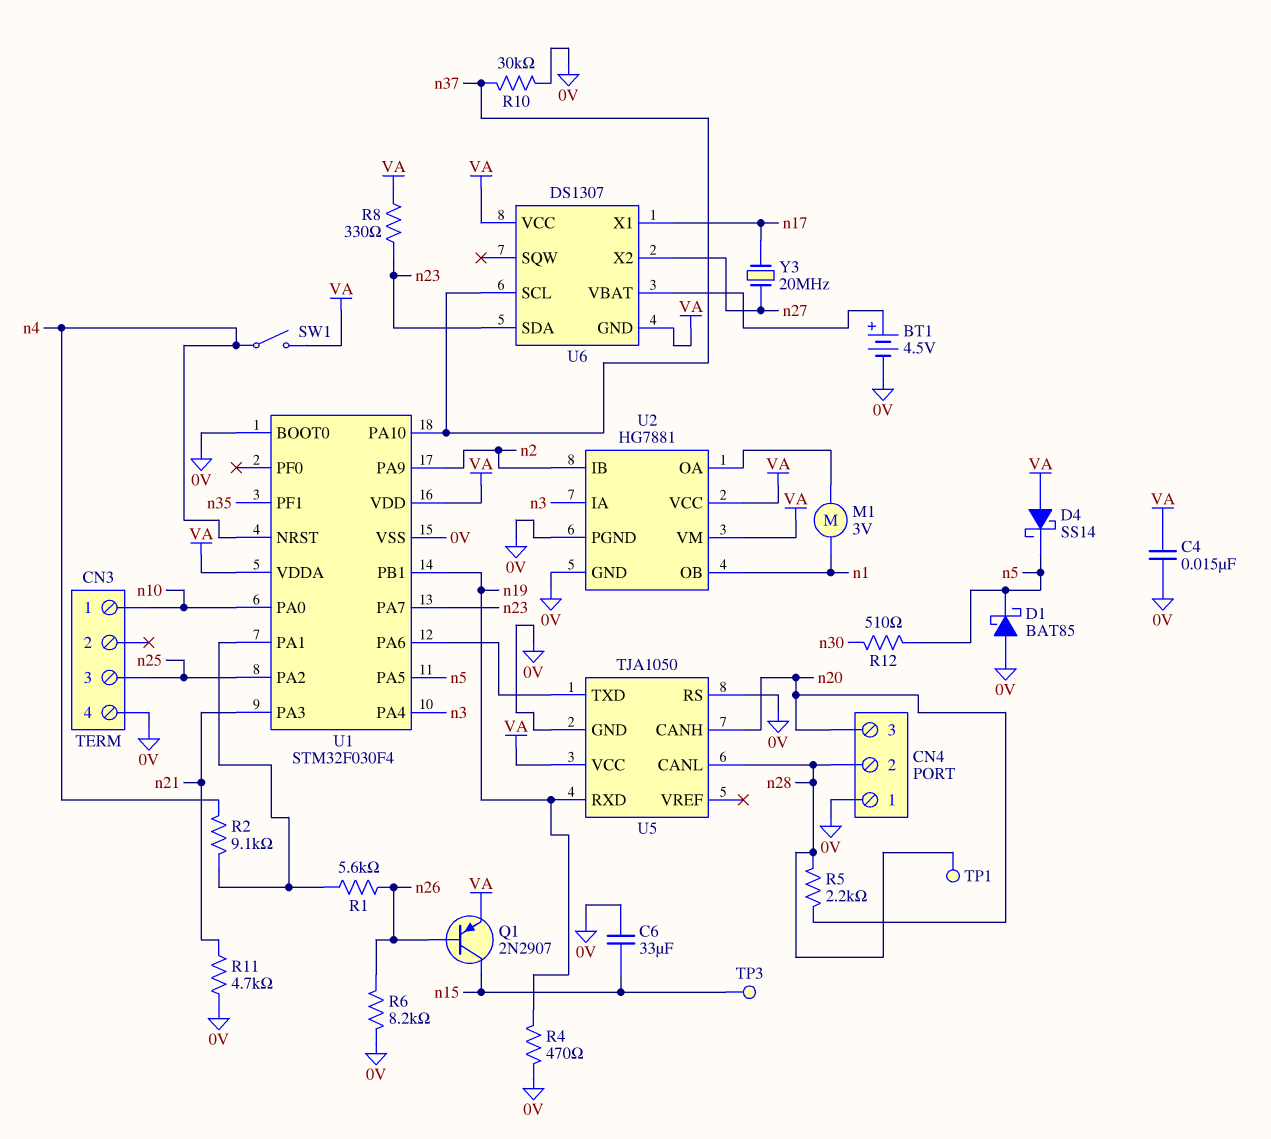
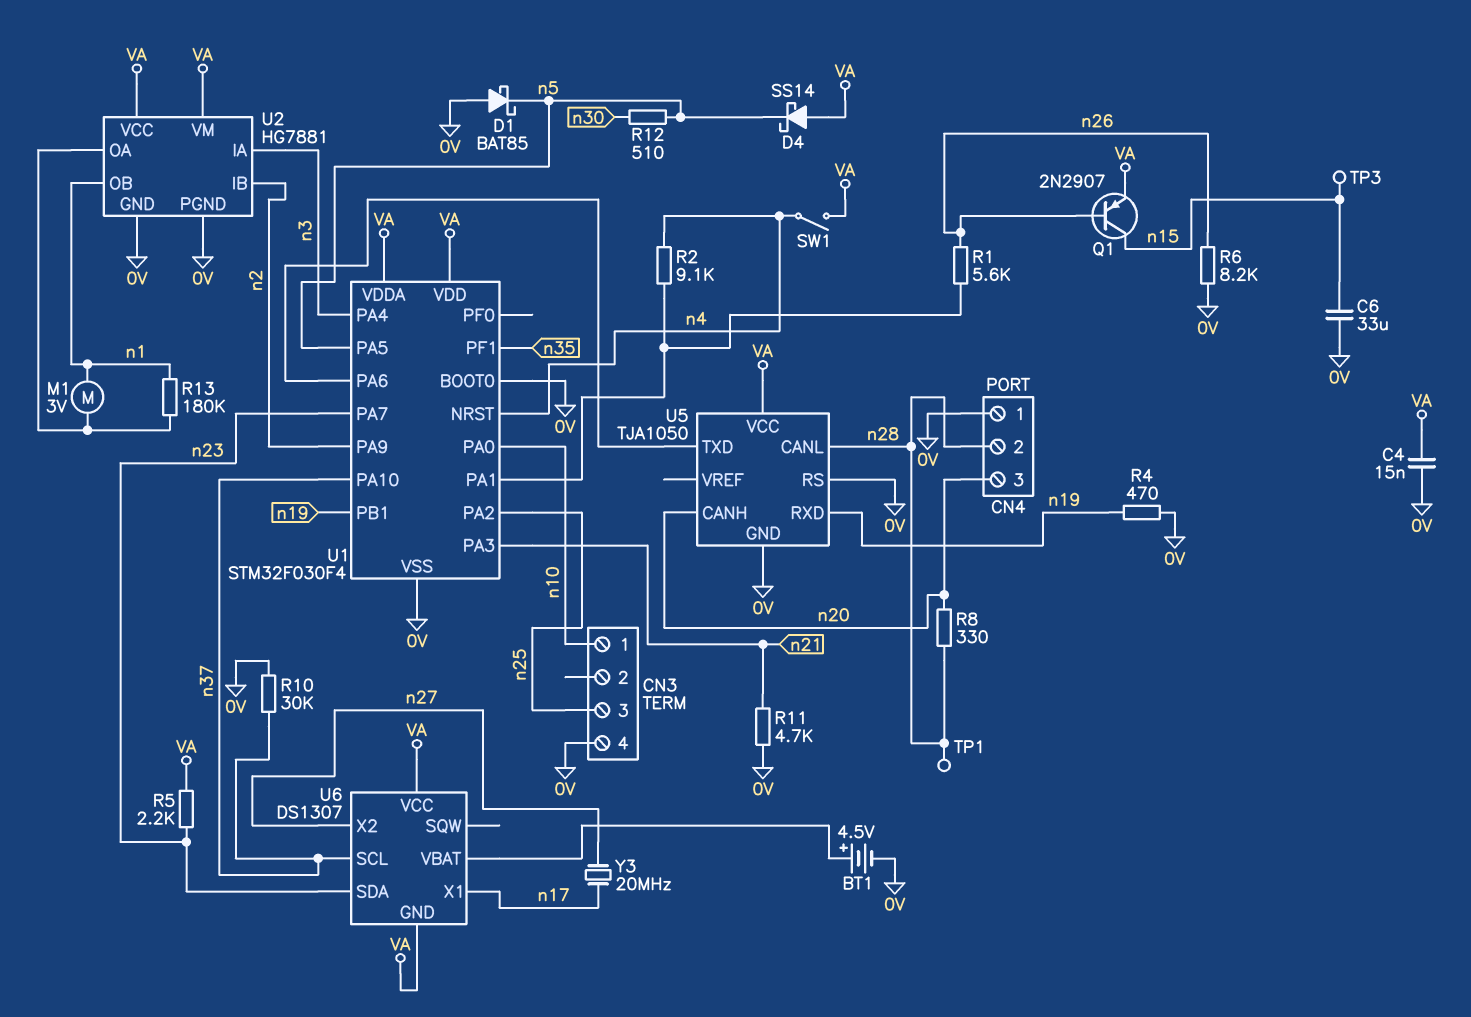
R5: 2.2k (n20, n28) -> 2.2k (VA, n23)
R8: 330 (VA, n23) -> 330 (n20, n28)
R13: none -> 180k (U2/OA, n1)

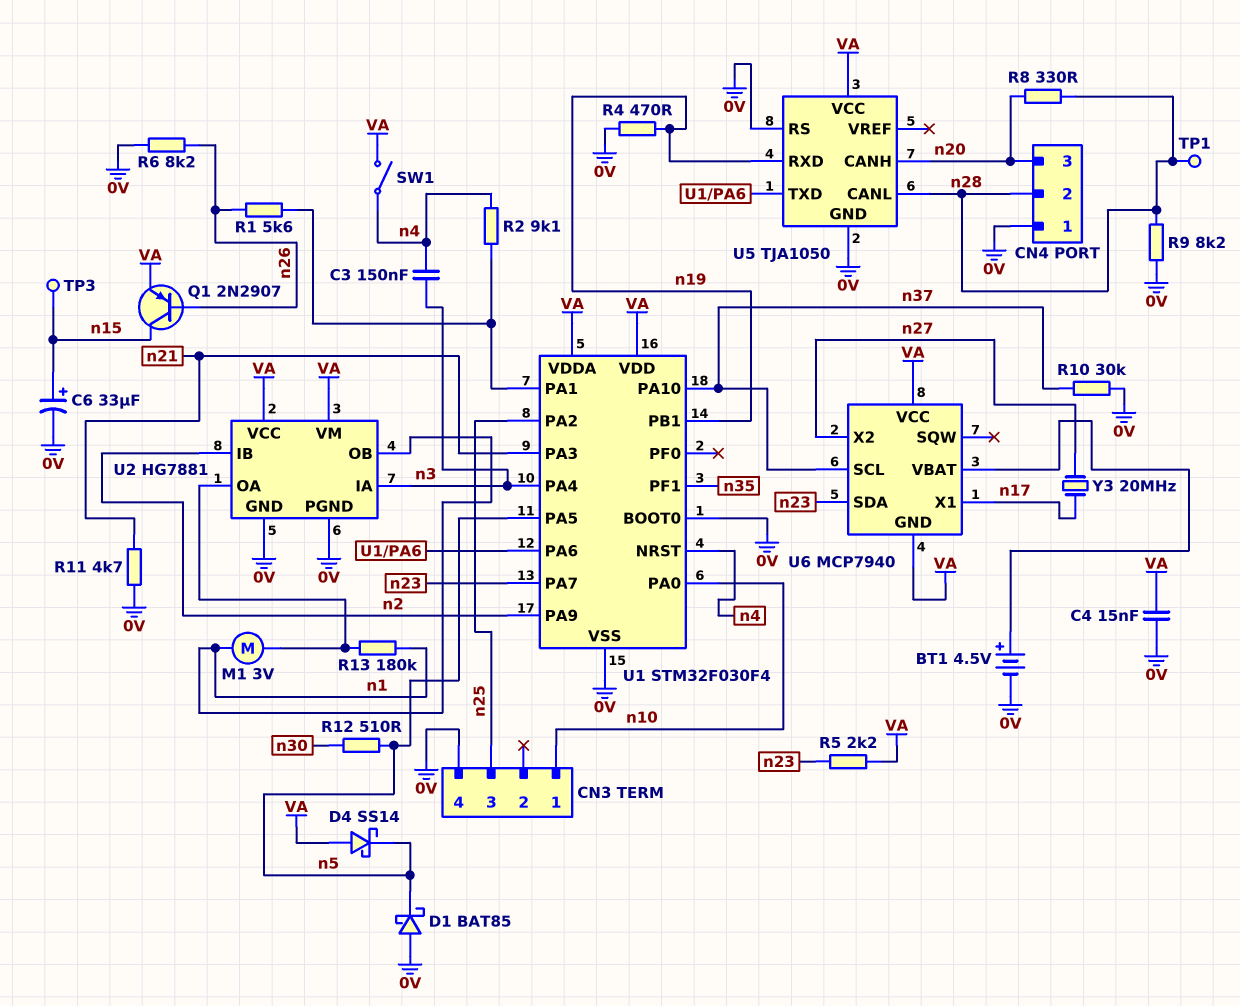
C3: none -> 150nF (n3, n4)
C6: 33uF (0V, n15) -> 33uF (plus n15, minus 0V)
R9: none -> 8.2k (0V, n28)
U6: DS1307 -> MCP7940

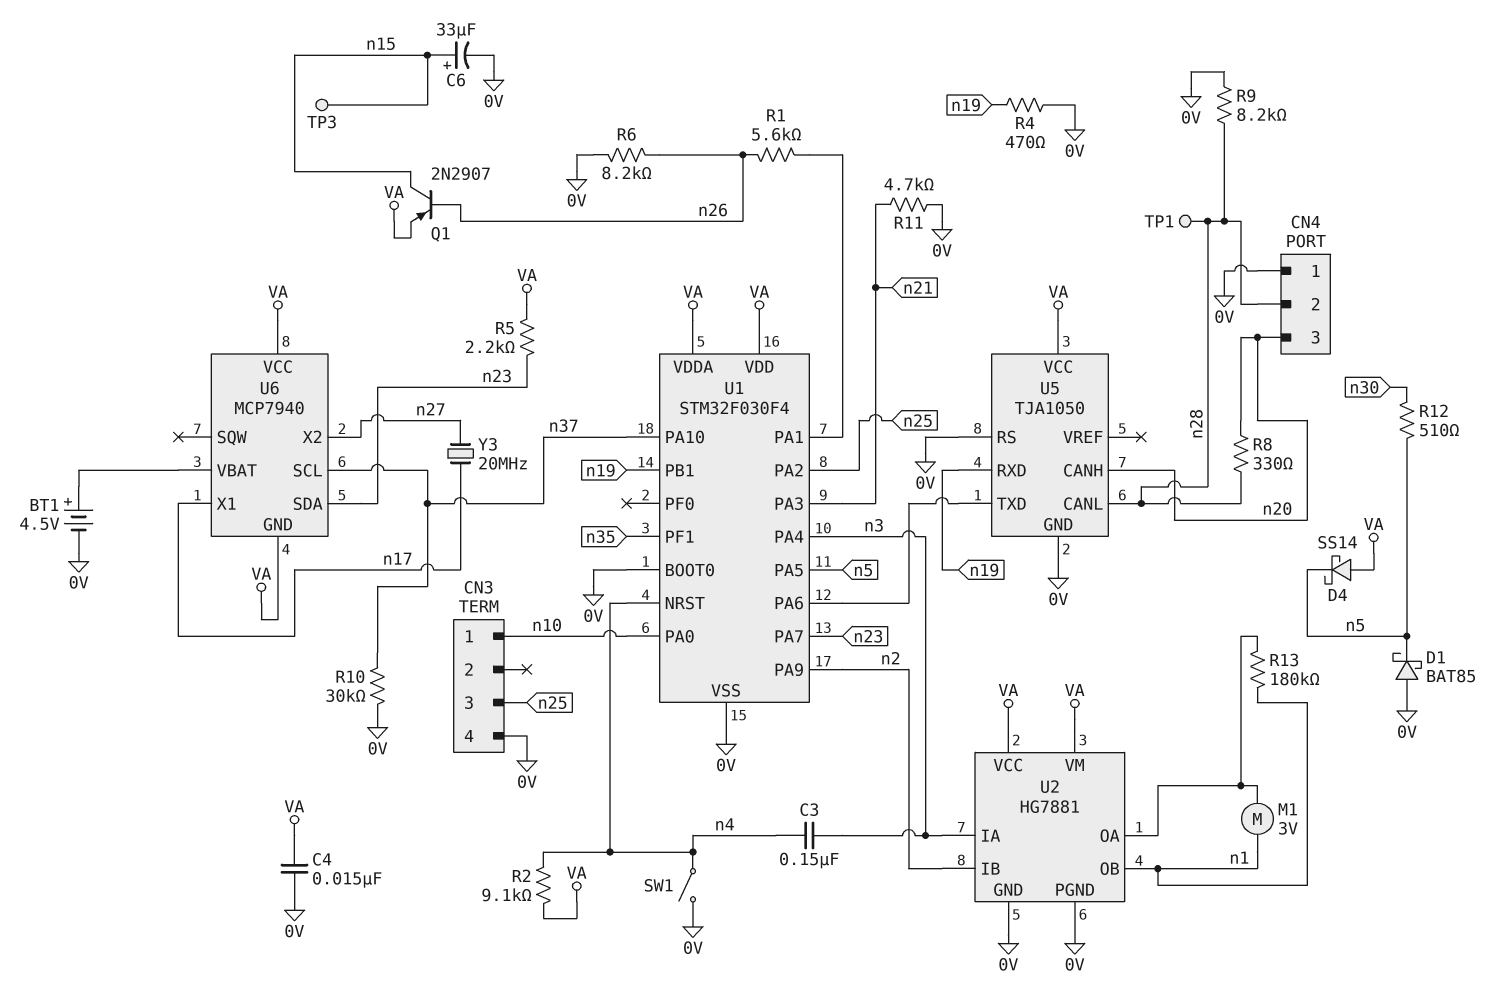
R2: 9.1k (U1/PA1, n4) -> 9.1k (VA, n4)
SW1: switch (VA, n4) -> switch (0V, n4)

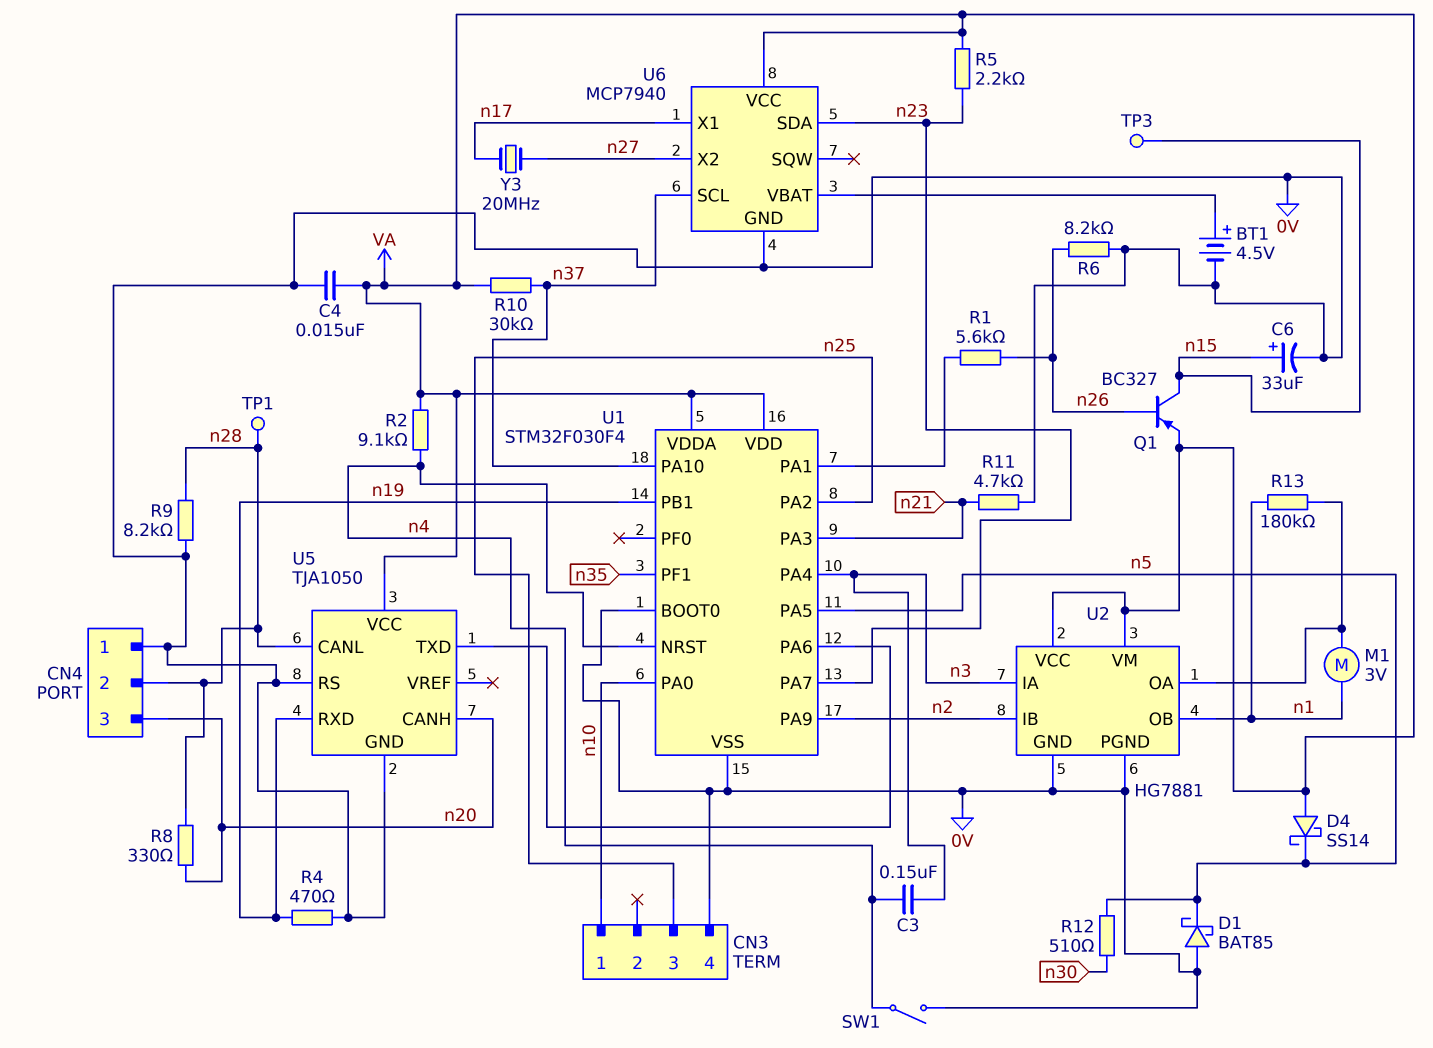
Q1: PNP 2N2907 (B n26, C n15, E VA) -> PNP BC327 (B n26, C n15, E VA)
R10: 30k (0V, n37) -> 30k (VA, n37)
U6 pin GND: VA -> 0V

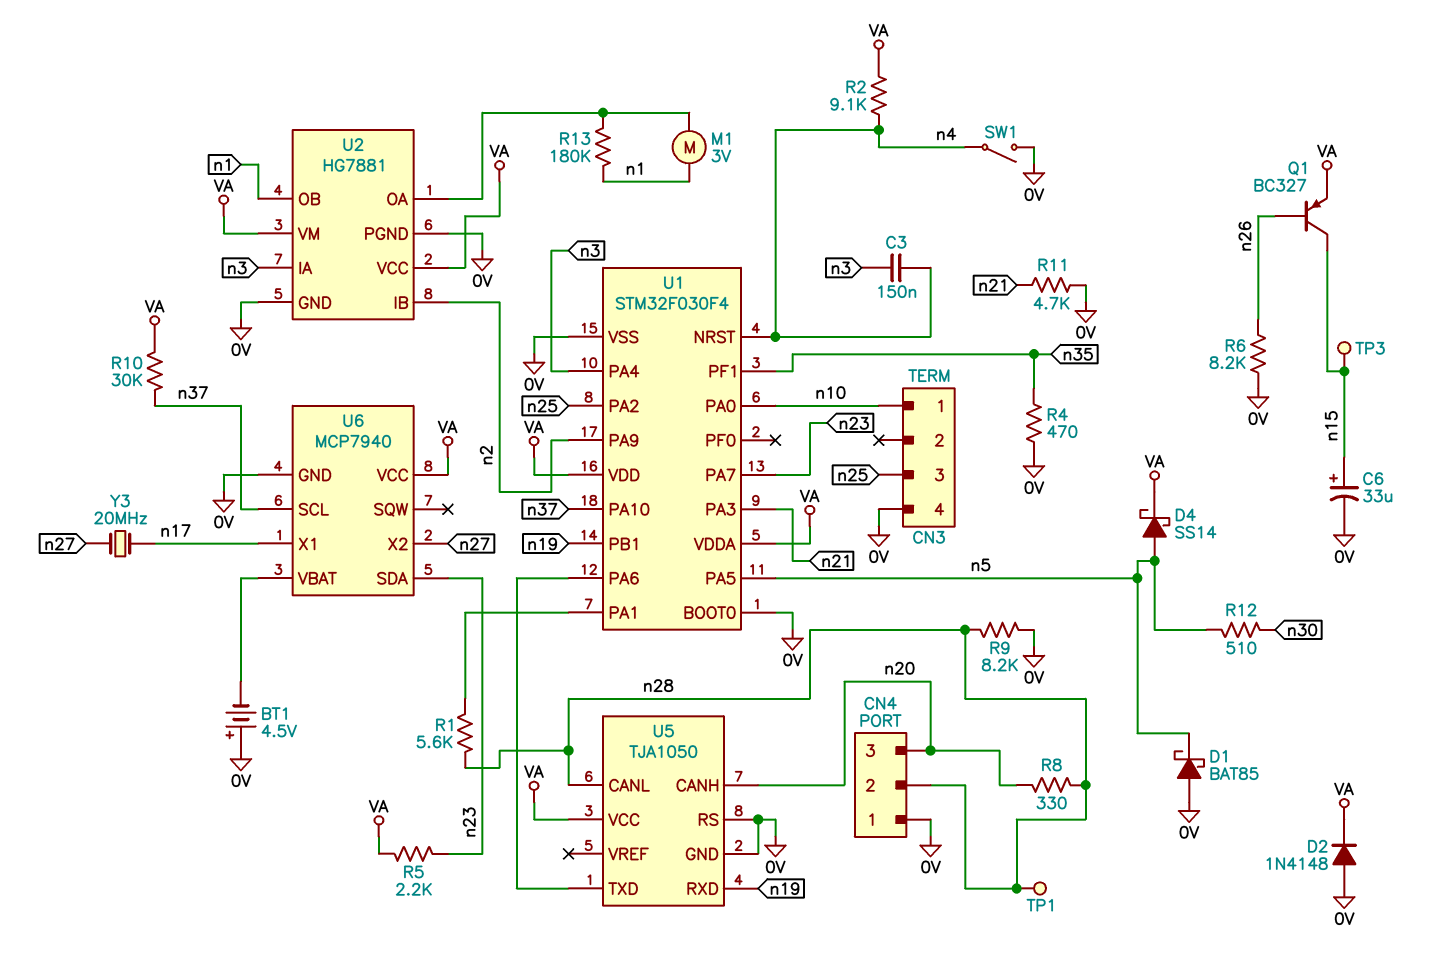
BT1: 4.5V (plus U6/VBAT, minus 0V) -> 4.5V (plus 0V, minus U6/VBAT)
C4: 15nF (0V, VA) -> none
D2: none -> diode 1N4148 (A 0V, K VA)
D4: schottky SS14 (A VA, K n5) -> schottky SS14 (A n5, K VA)
R1: 5.6k (U1/PA1, n26) -> 5.6k (U1/PA1, n28)
R4: 470 (0V, n19) -> 470 (0V, n35)

